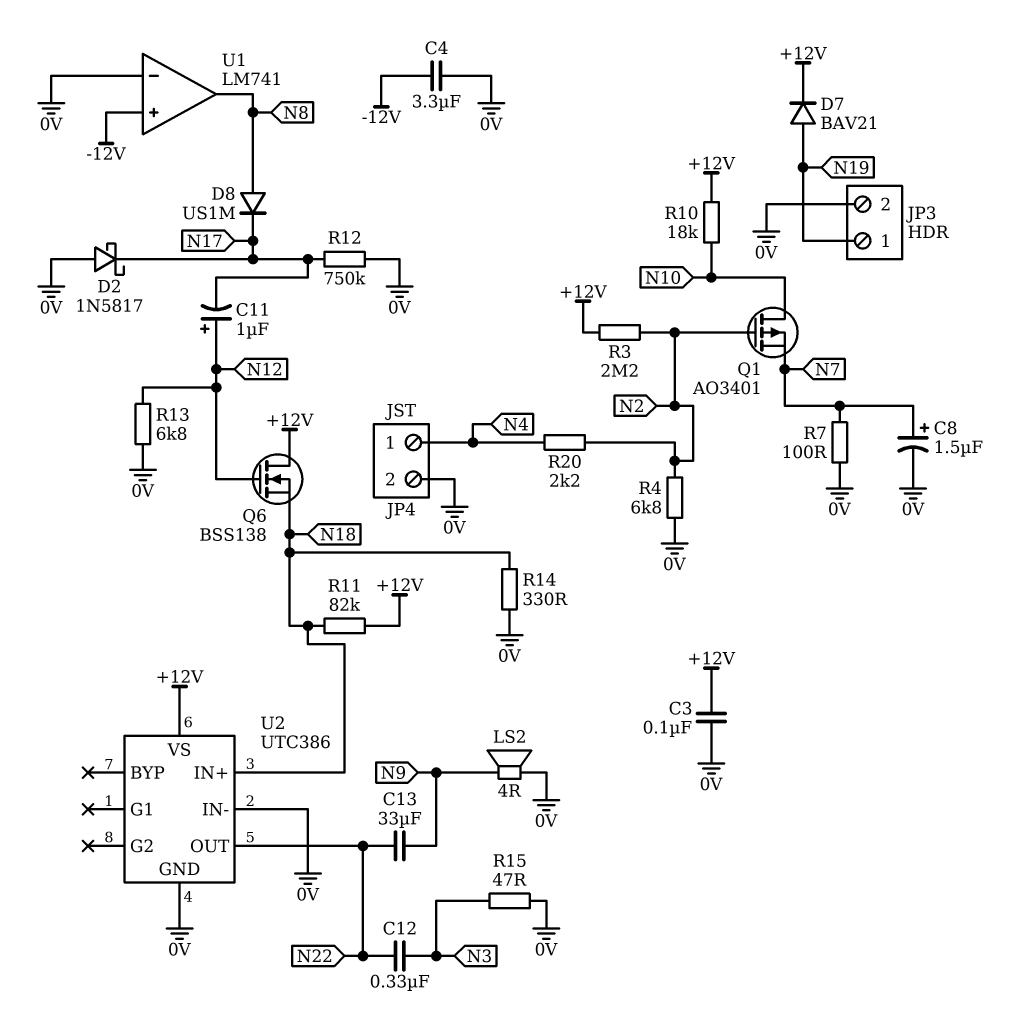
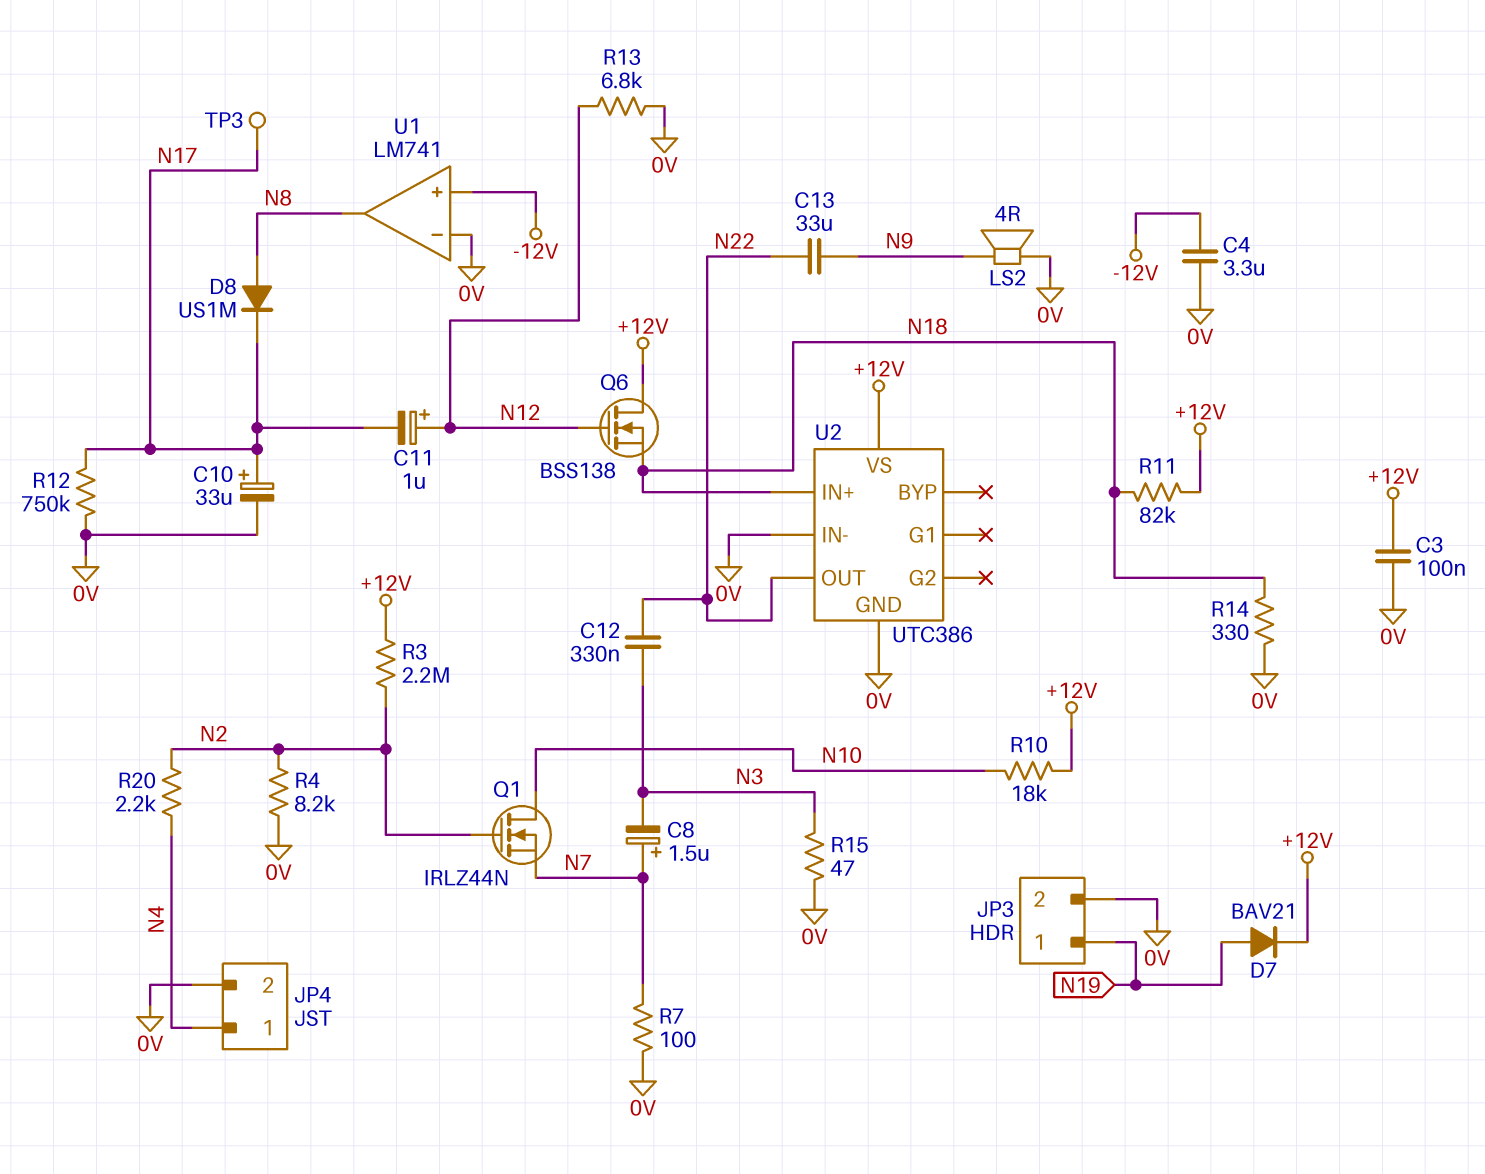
C8: 1.5uF (plus N7, minus 0V) -> 1.5uF (plus N7, minus N3)
C10: none -> 33uF (plus N17, minus 0V)
D2: schottky 1N5817 (A 0V, K N17) -> none
Q1: PMOS AO3401 (G N2, D N10, S N7) -> NMOS IRLZ44N (G N2, D N10, S N7)
R4: 6.8k (0V, N2) -> 8.2k (0V, N2)
TP3: none -> test point (N17)

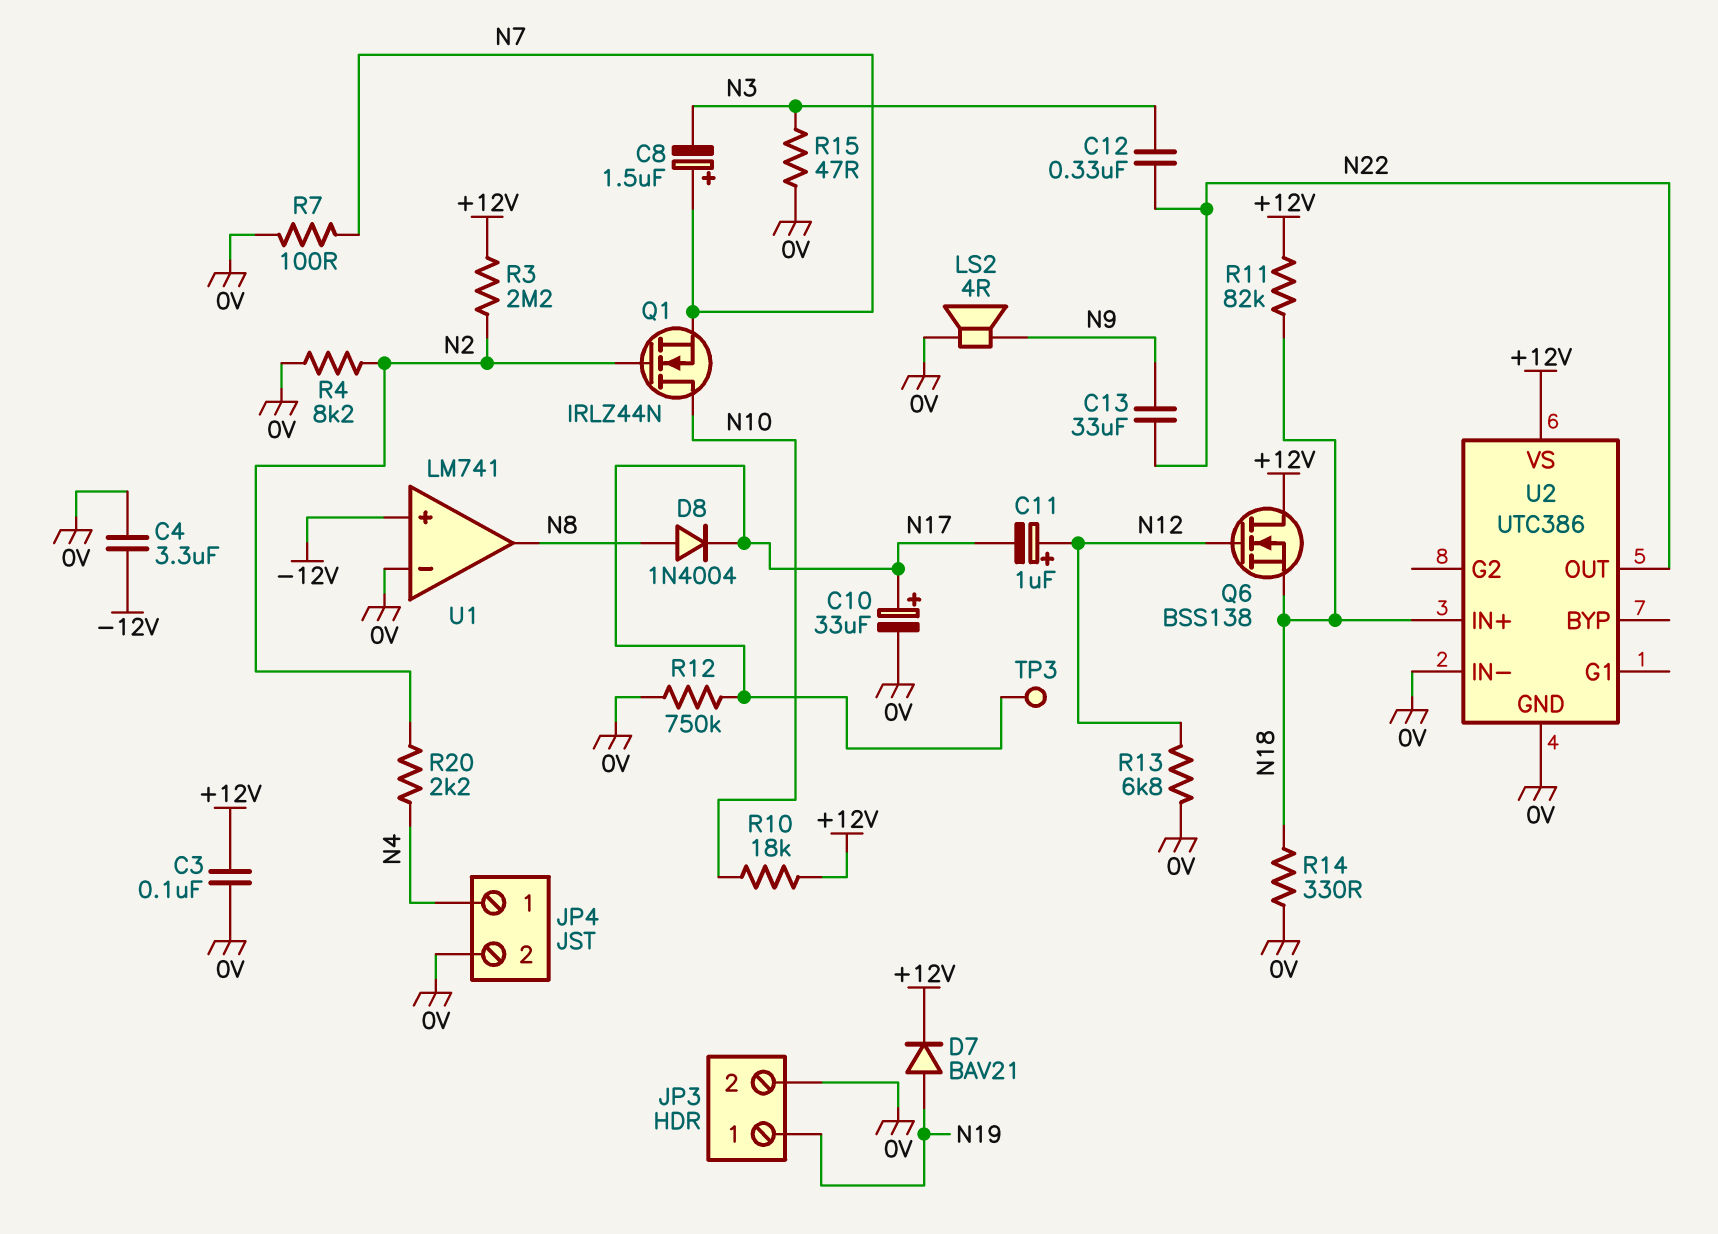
D8: diode US1M (A N8, K N17) -> diode 1N4004 (A N8, K N17)

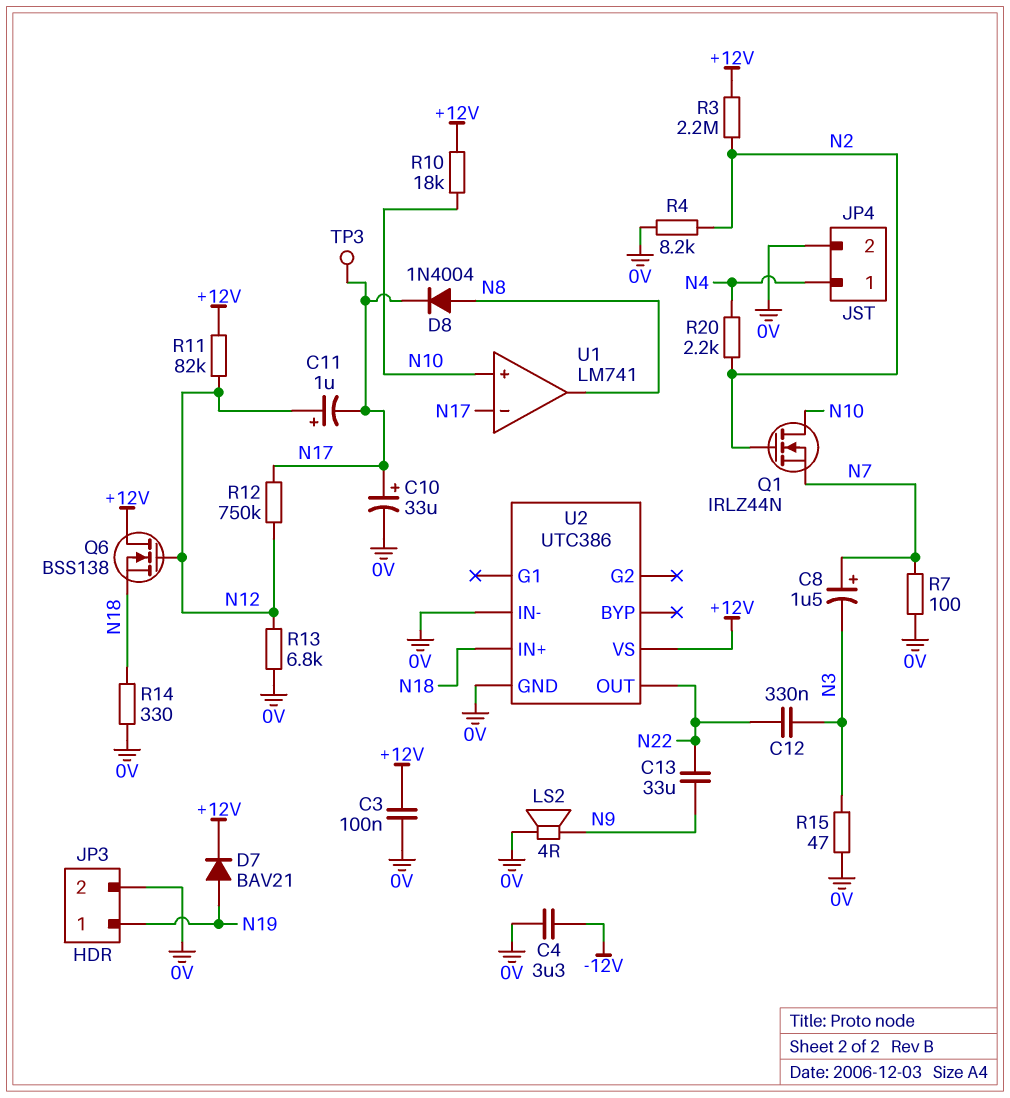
R11: 82k (+12V, N18) -> 82k (+12V, N12)
R12: 750k (0V, N17) -> 750k (N12, N17)
U1 pin in+: -12V -> N10
U1 pin in-: 0V -> N17

